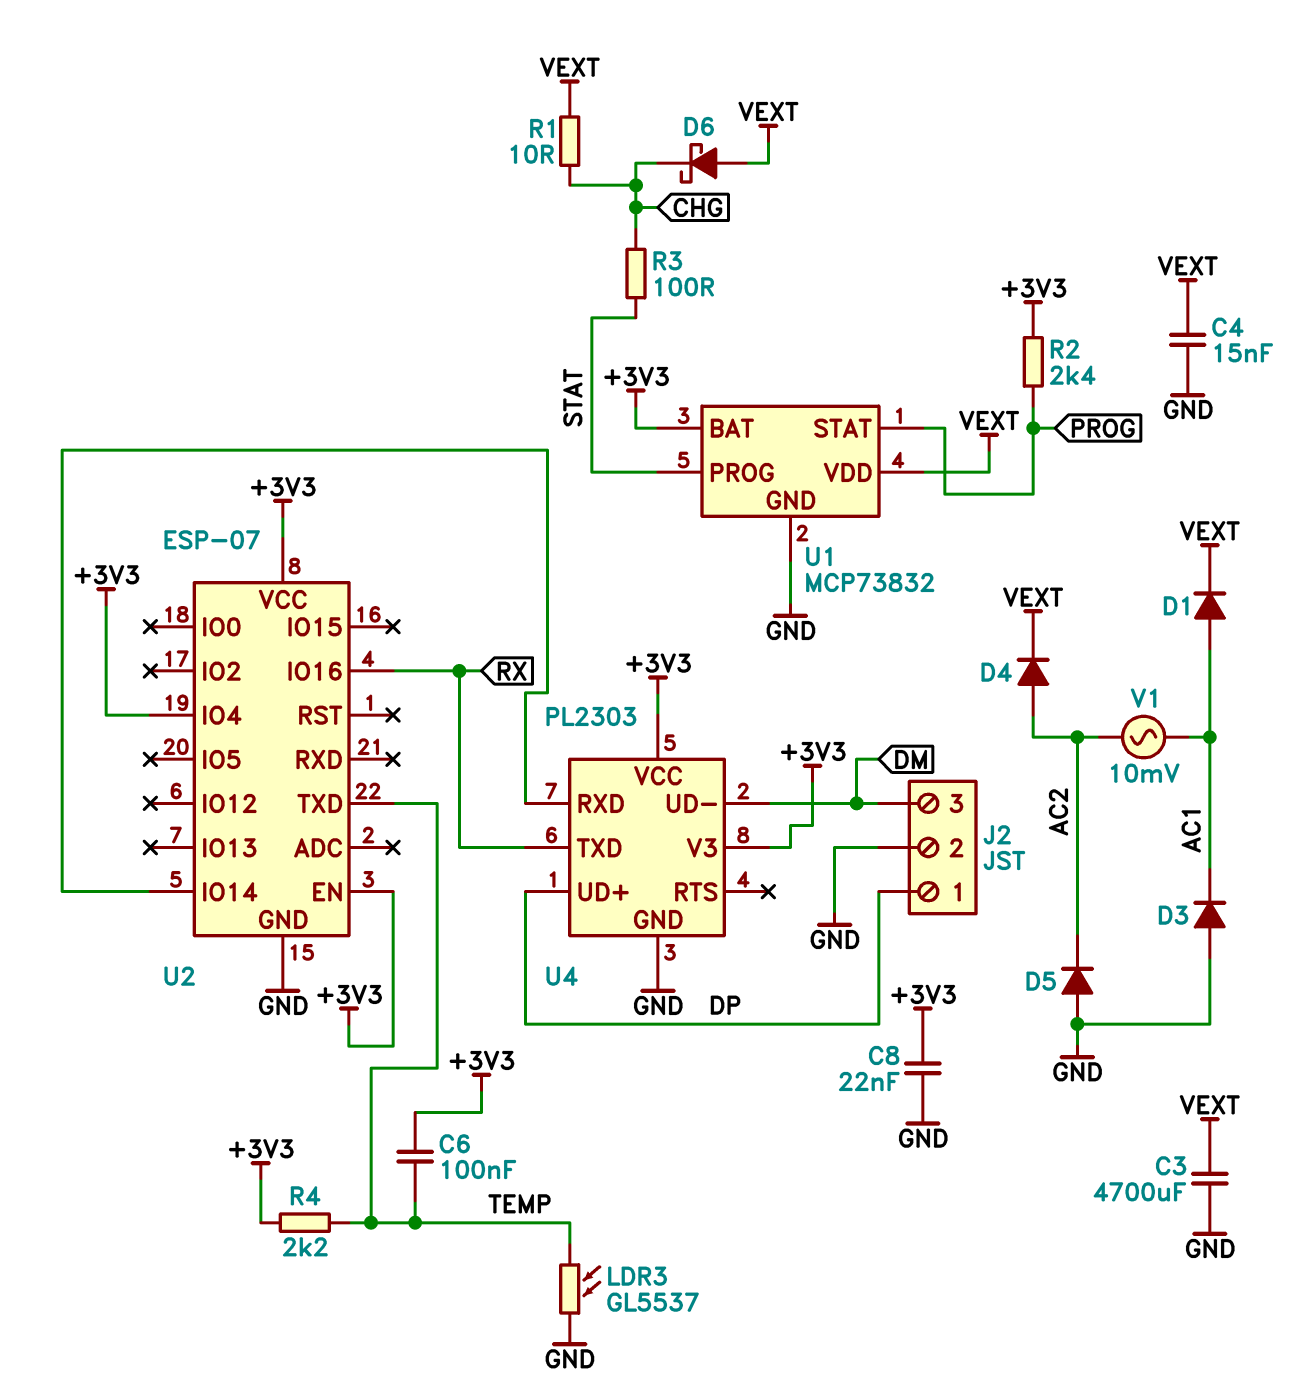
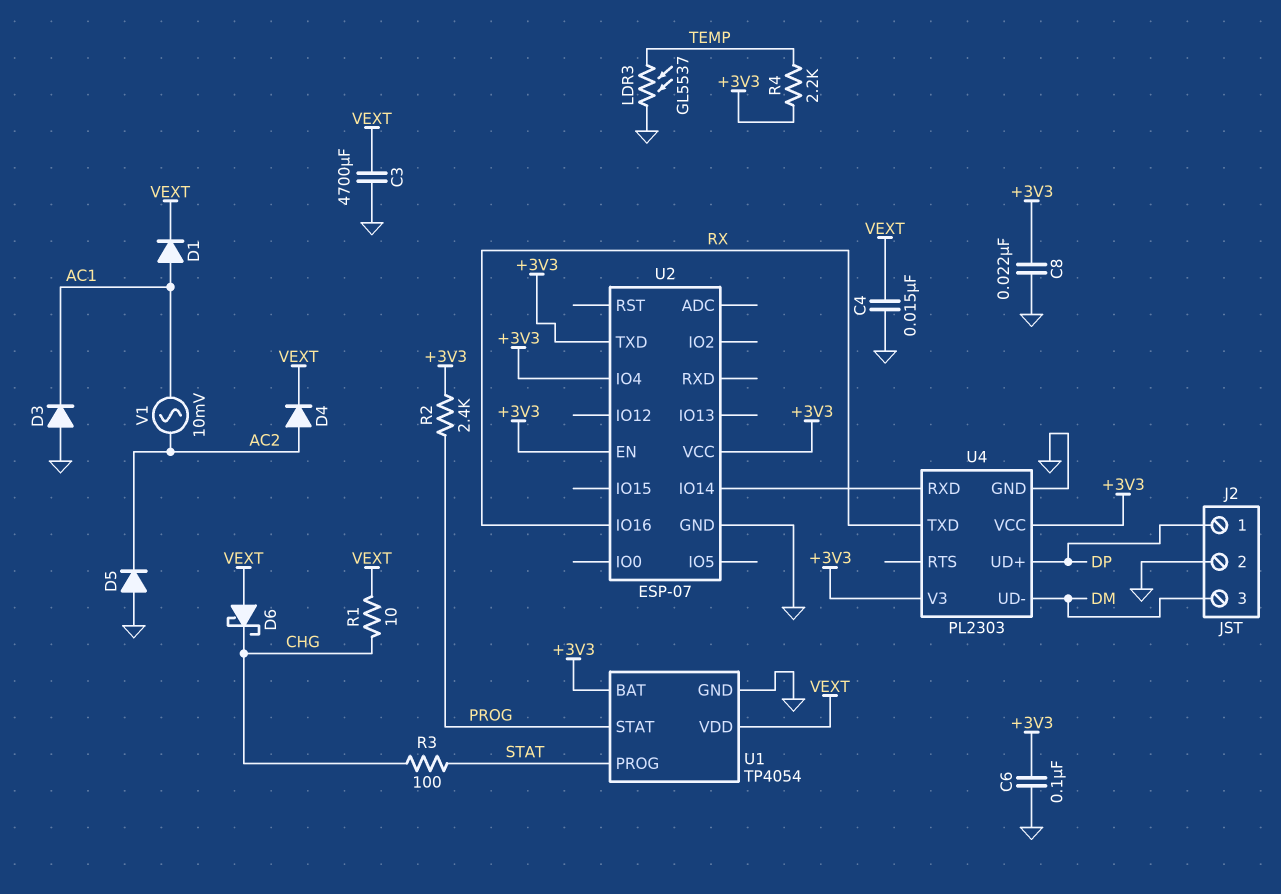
C6: 100nF (+3V3, TEMP) -> 100nF (+3V3, GND)
U1: MCP73832 -> TP4054
U2 pin TXD: TEMP -> +3V3

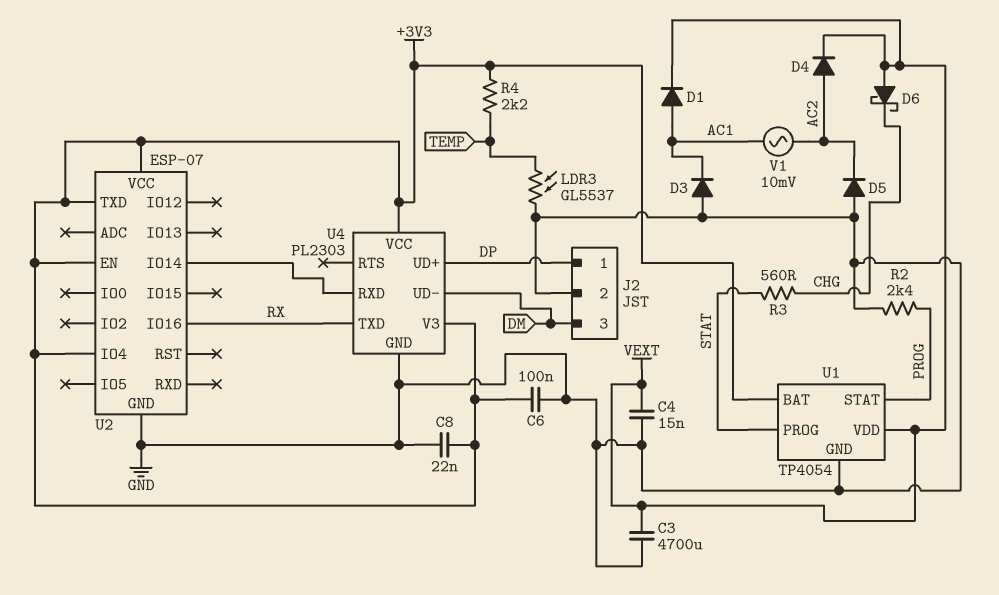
R1: 10 (CHG, VEXT) -> none
R2: 2.4k (+3V3, PROG) -> 2.4k (GND, PROG)
R3: 100 (CHG, STAT) -> 560 (CHG, STAT)

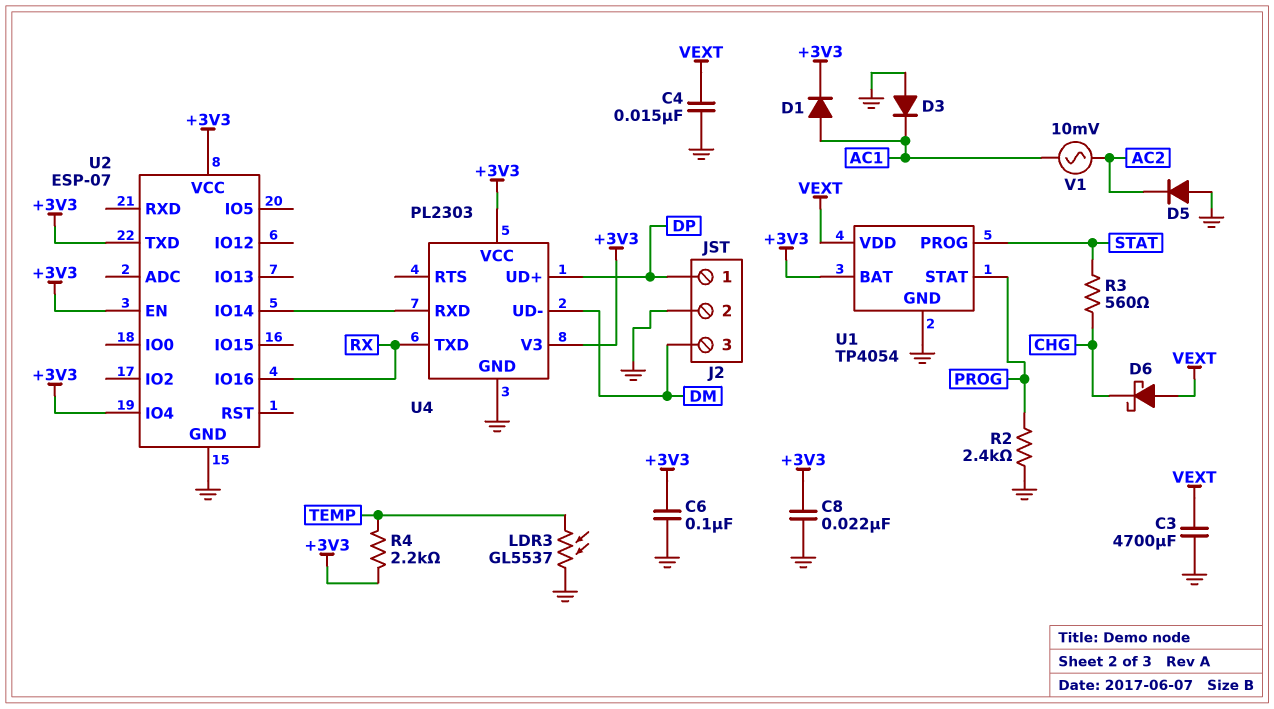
D1: diode (A AC1, K VEXT) -> diode (A AC1, K +3V3)
D4: diode (A AC2, K VEXT) -> none

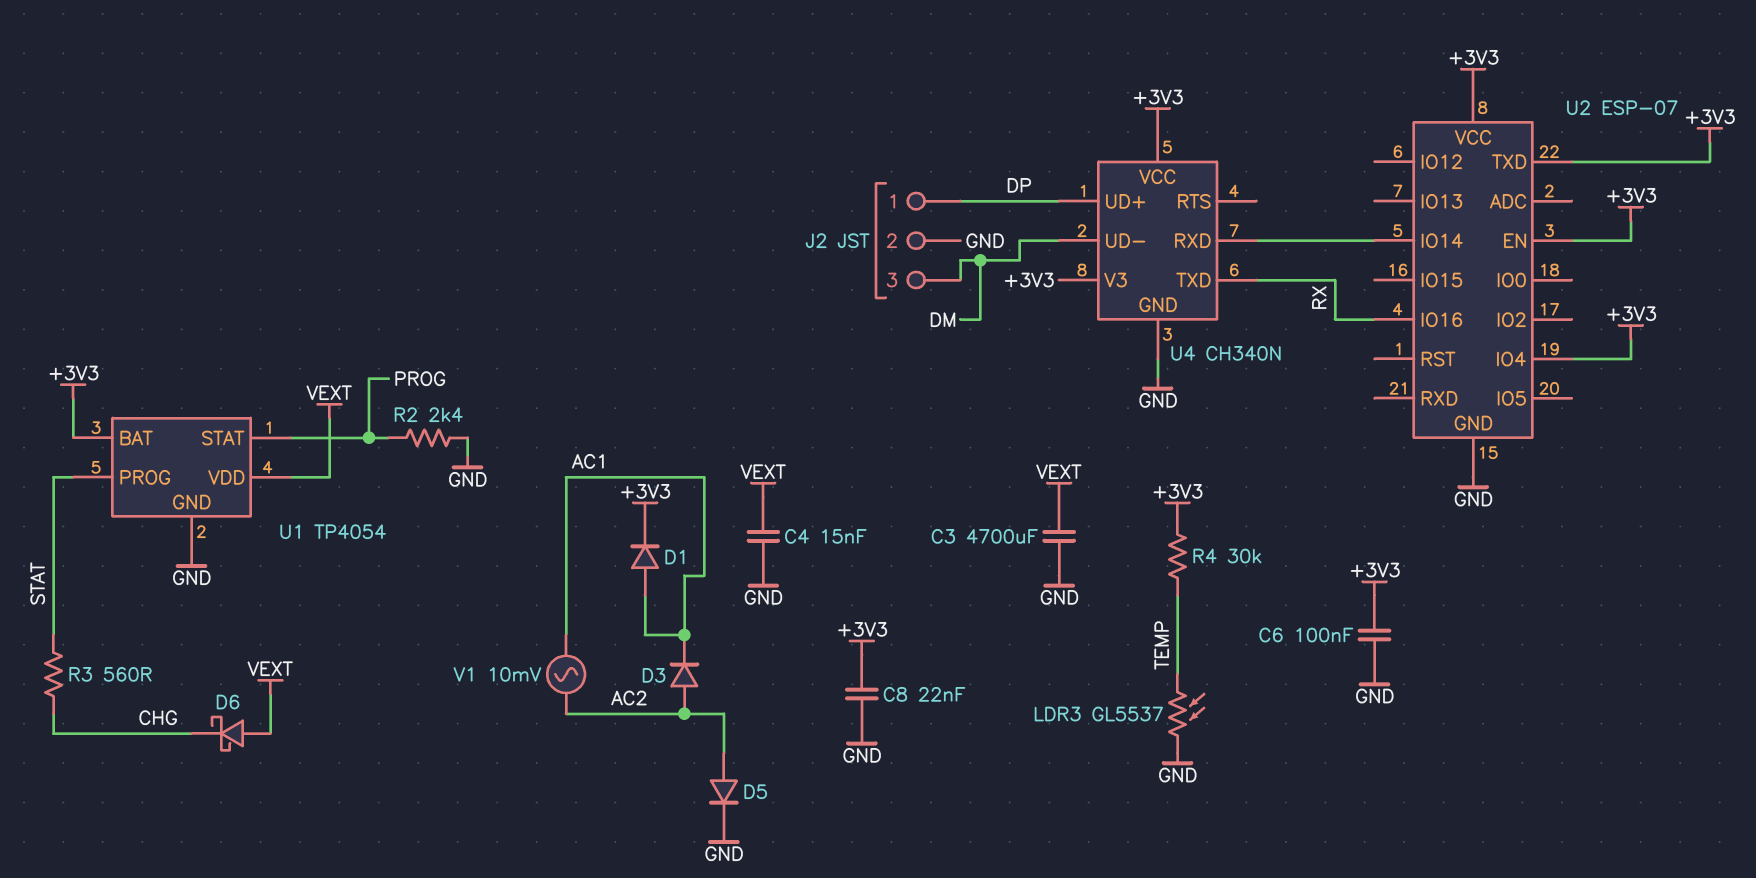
D3: diode (A GND, K AC1) -> diode (A AC2, K AC1)
D5: diode (A GND, K AC2) -> diode (A AC2, K GND)
R4: 2.2k (+3V3, TEMP) -> 30k (+3V3, TEMP)
U4: PL2303 -> CH340N

